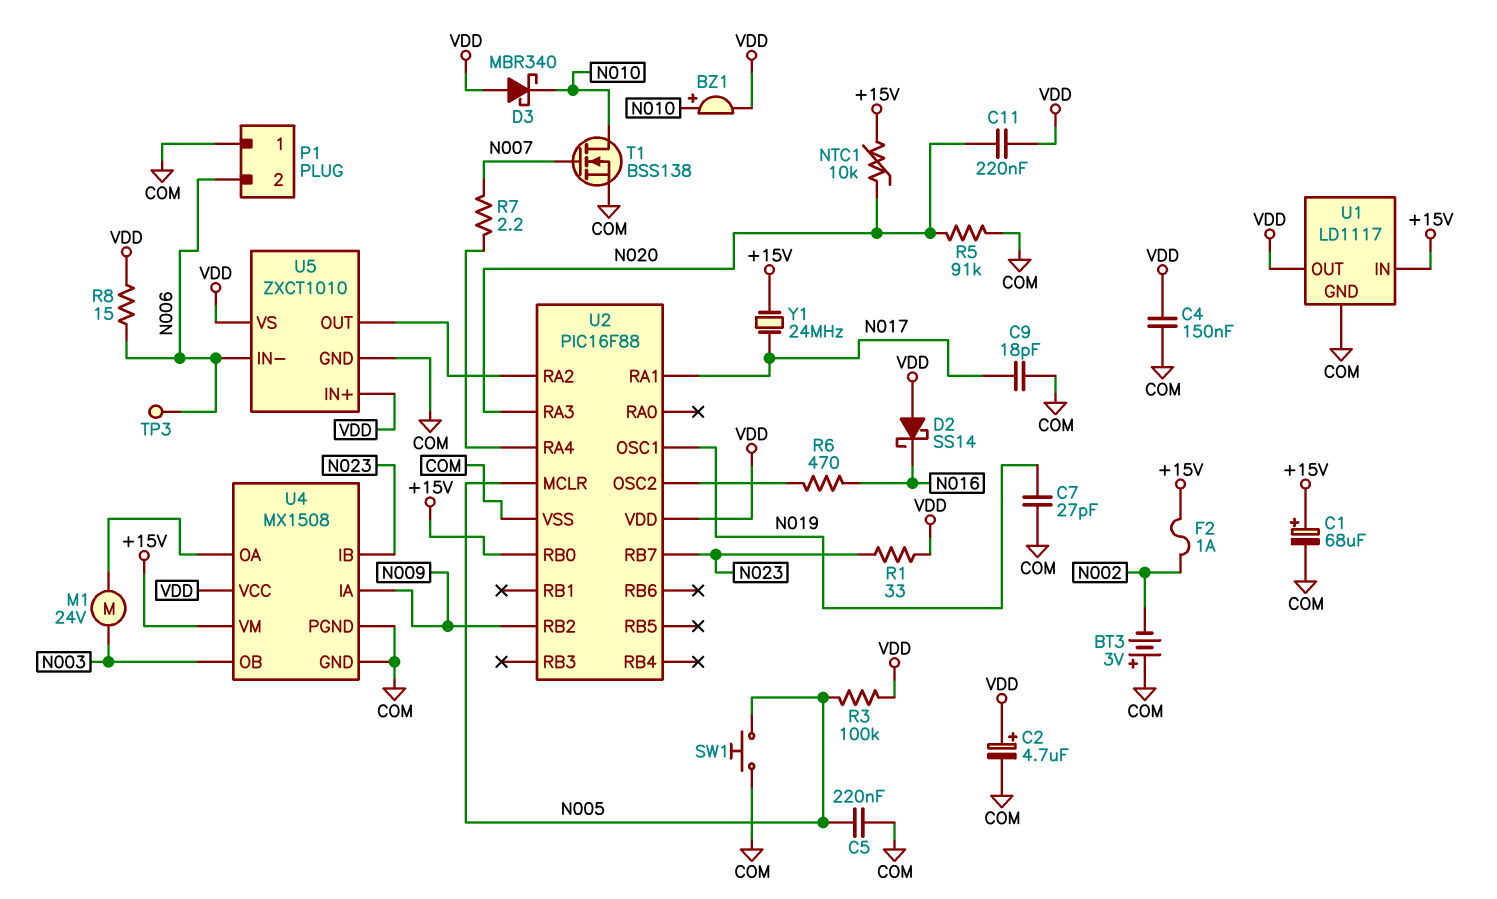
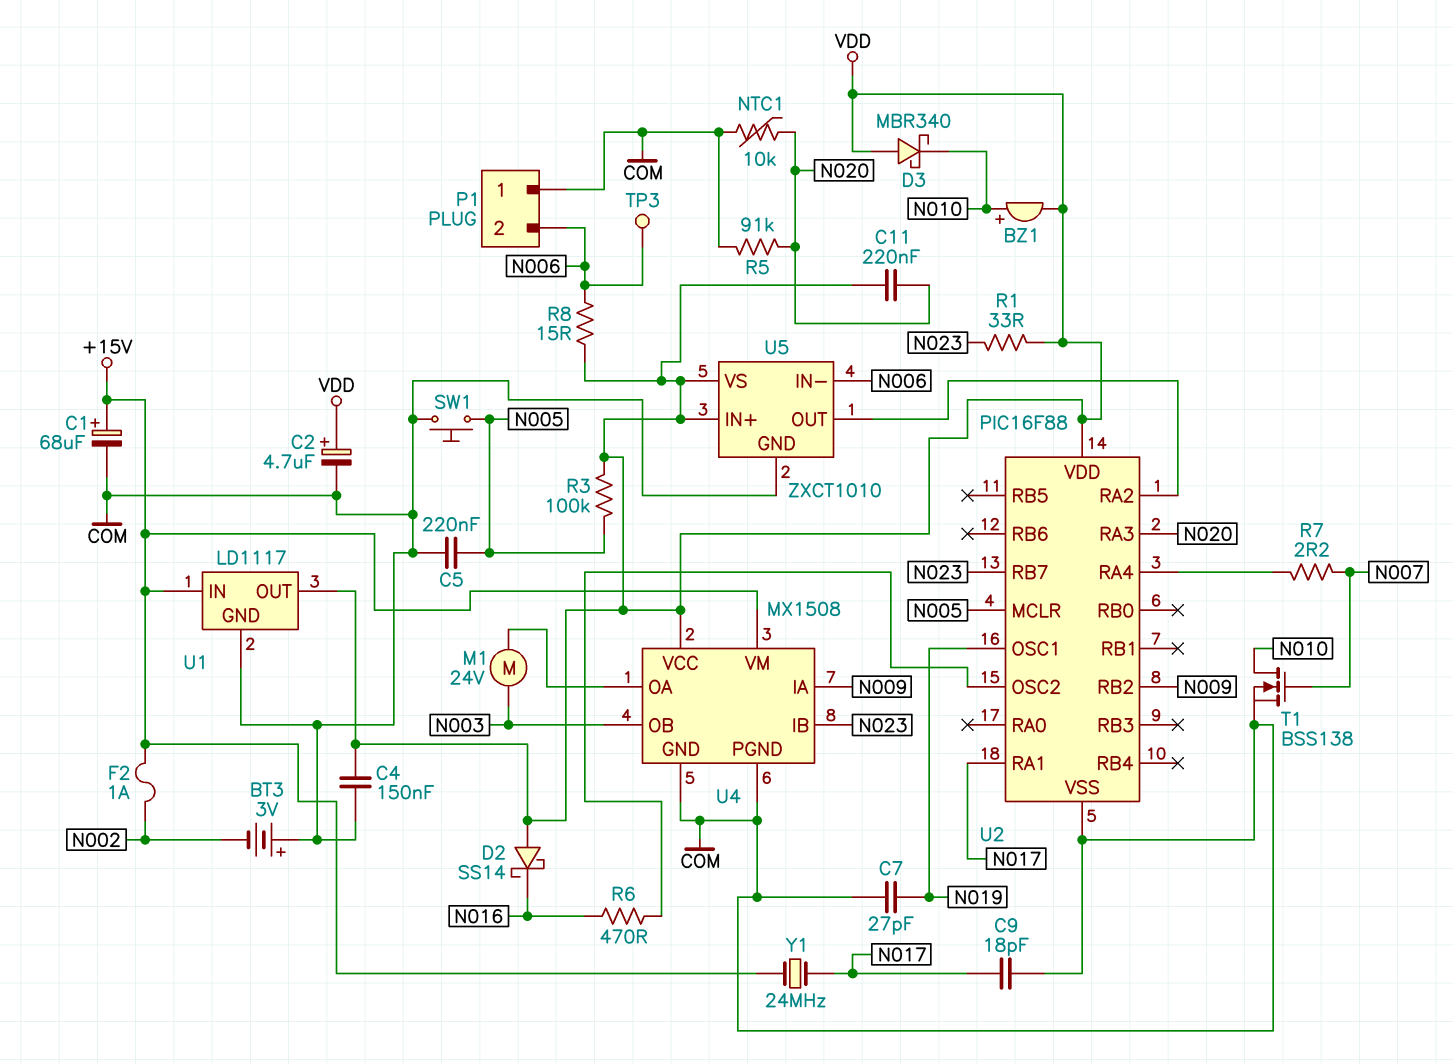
NTC1: 10k (+15V, N020) -> 10k (COM, N020)
U2 pin RB0: +15V -> none

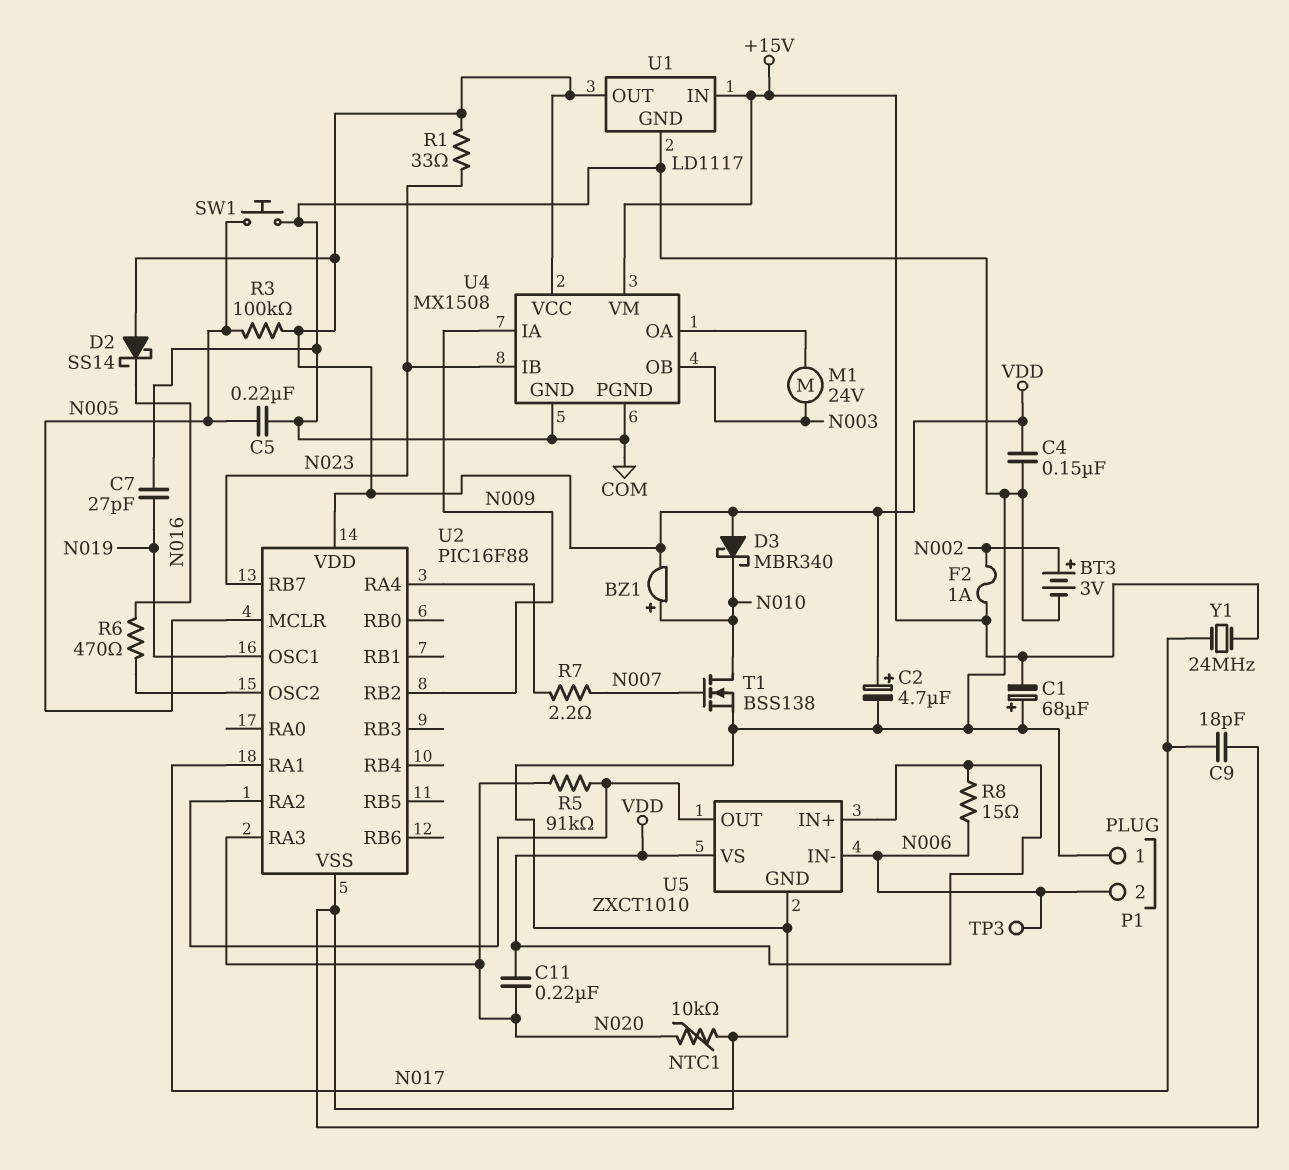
BT3: 3V (plus COM, minus N002) -> 3V (plus N002, minus COM)
C1: 68uF (plus +15V, minus COM) -> 68uF (plus COM, minus +15V)
R5: 91k (COM, N020) -> 91k (N020, U2/RA2)

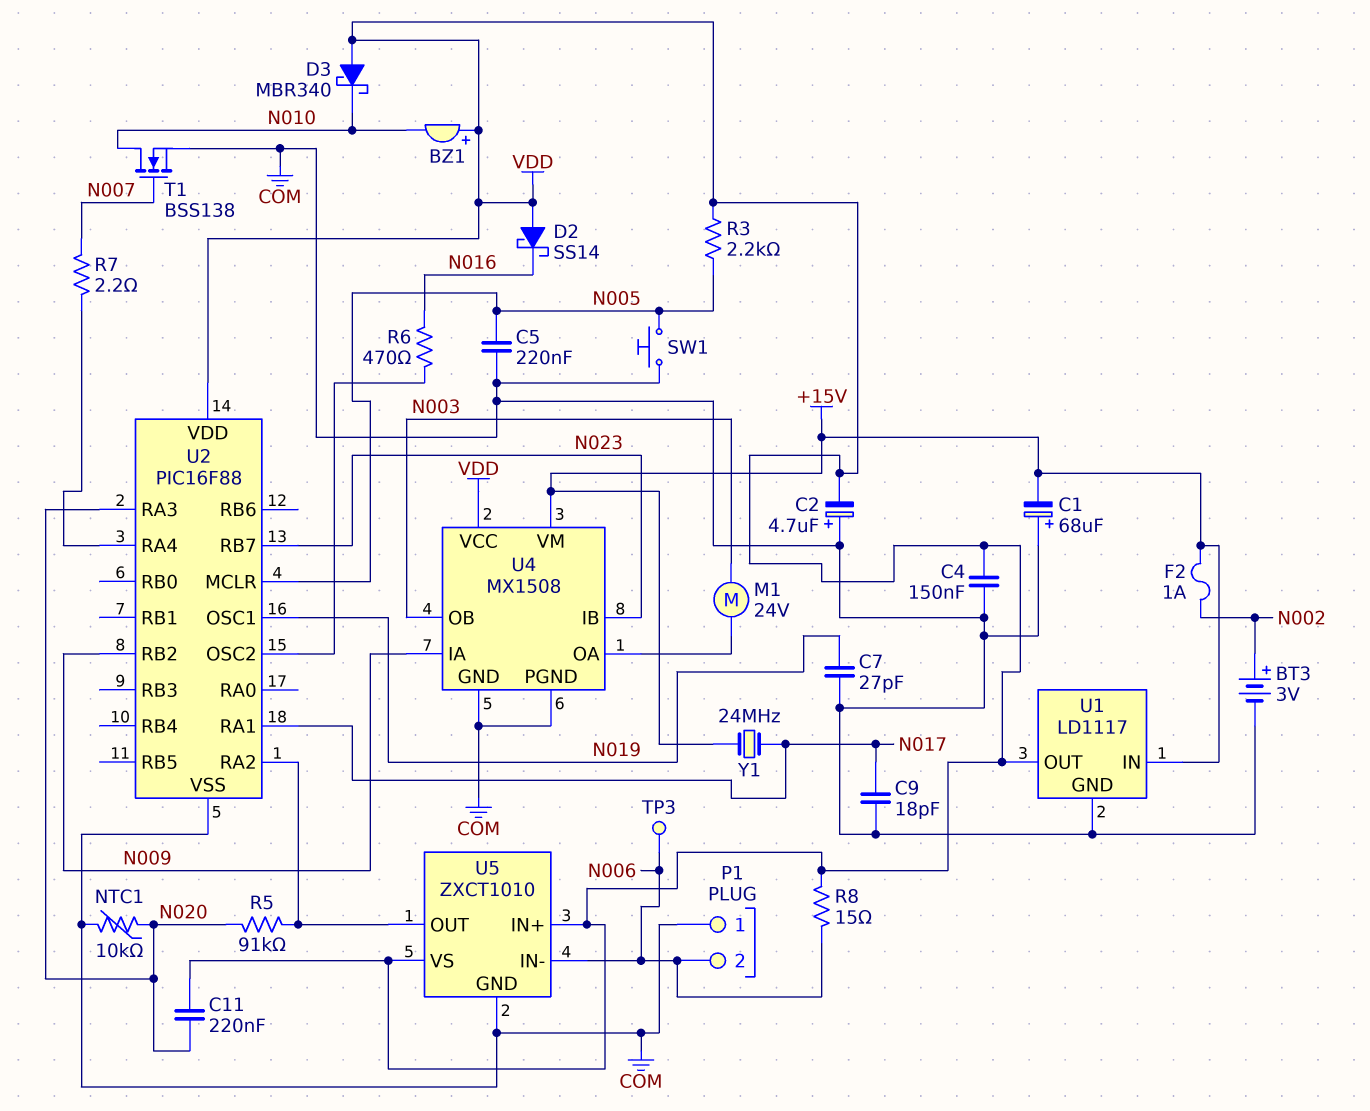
BZ1: buzzer (plus N010, minus VDD) -> buzzer (plus VDD, minus N010)
C2: 4.7uF (plus VDD, minus COM) -> 4.7uF (plus COM, minus VDD)
R1: 33 (N023, VDD) -> none
R3: 100k (N005, VDD) -> 2.2k (N005, VDD)

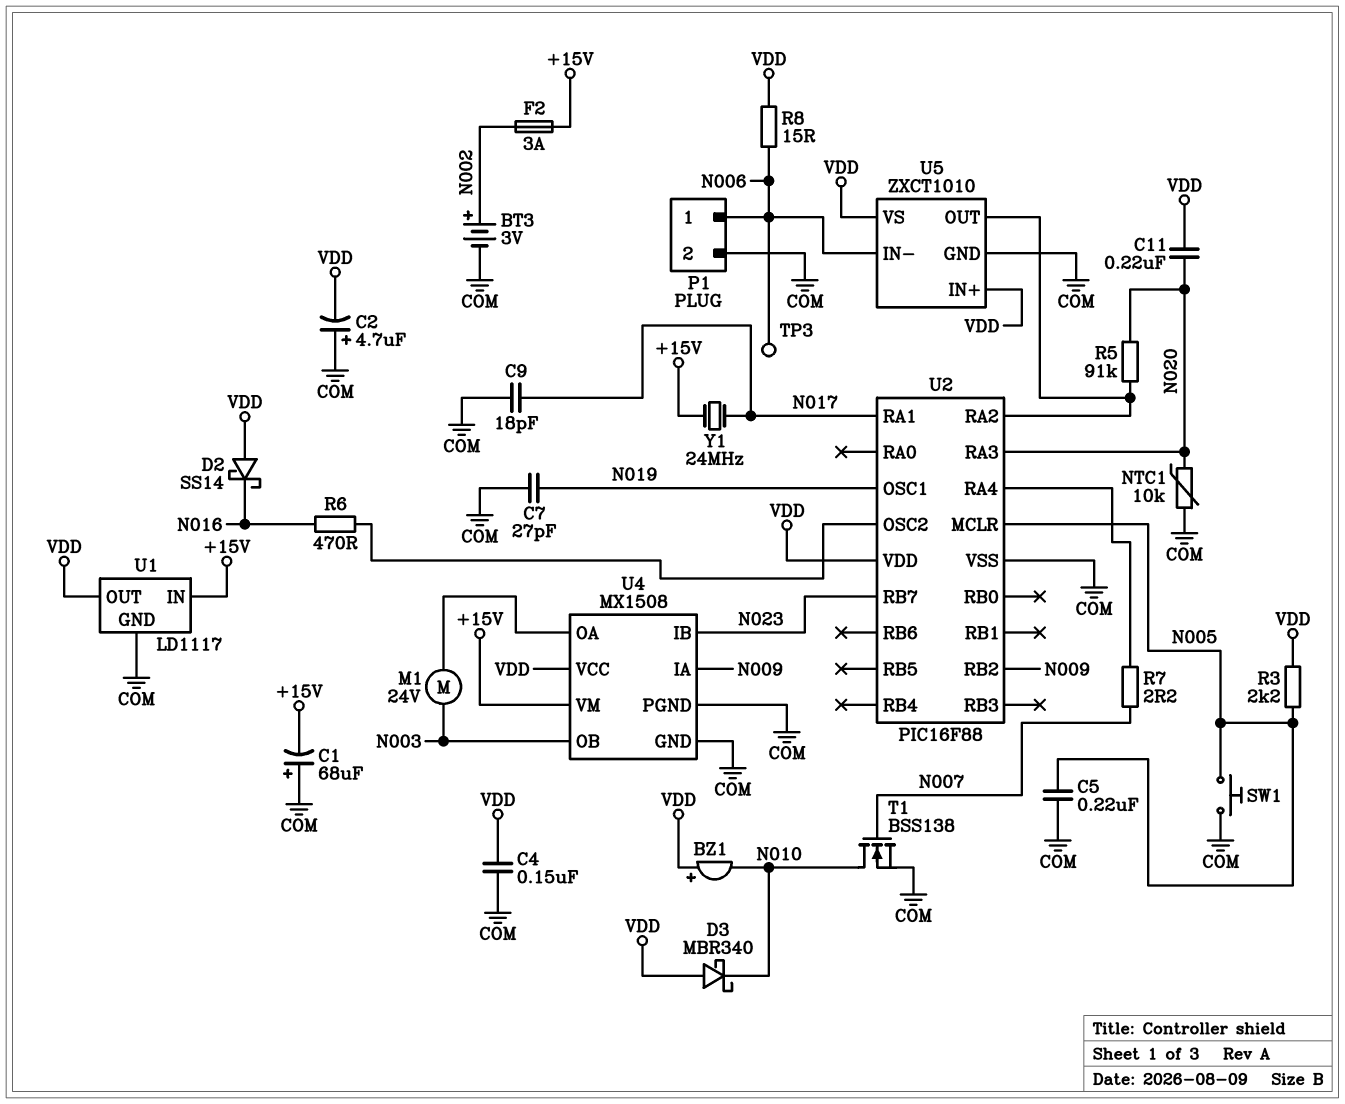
F2: 1A (+15V, N002) -> 3A (+15V, N002)
P1 pin 1: COM -> N006
P1 pin 2: N006 -> COM

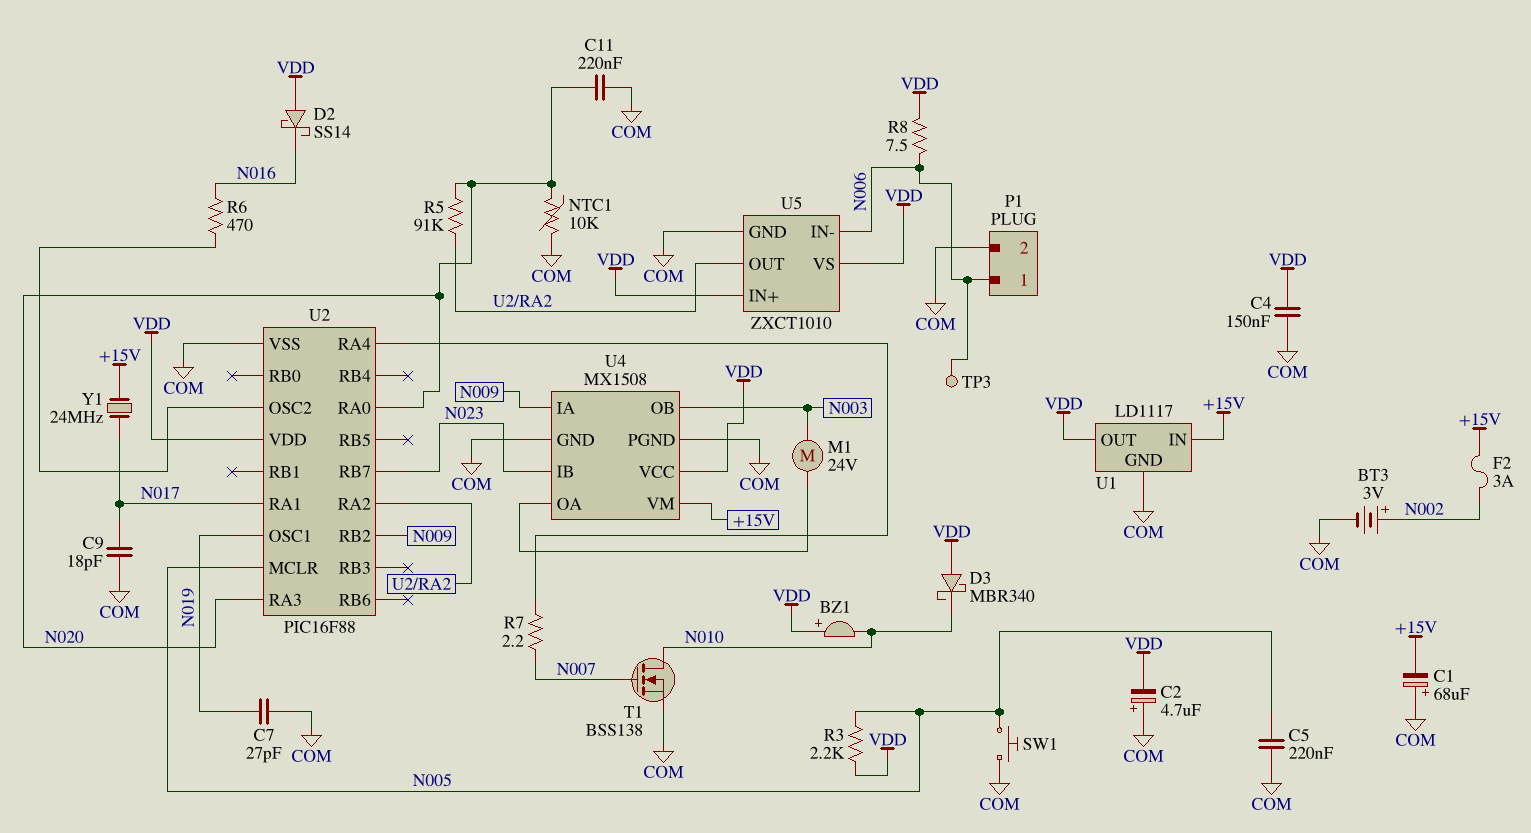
C11: 220nF (N020, VDD) -> 220nF (COM, N020)
R8: 15 (N006, VDD) -> 7.5 (N006, VDD)
U2 pin RA0: none -> N020

